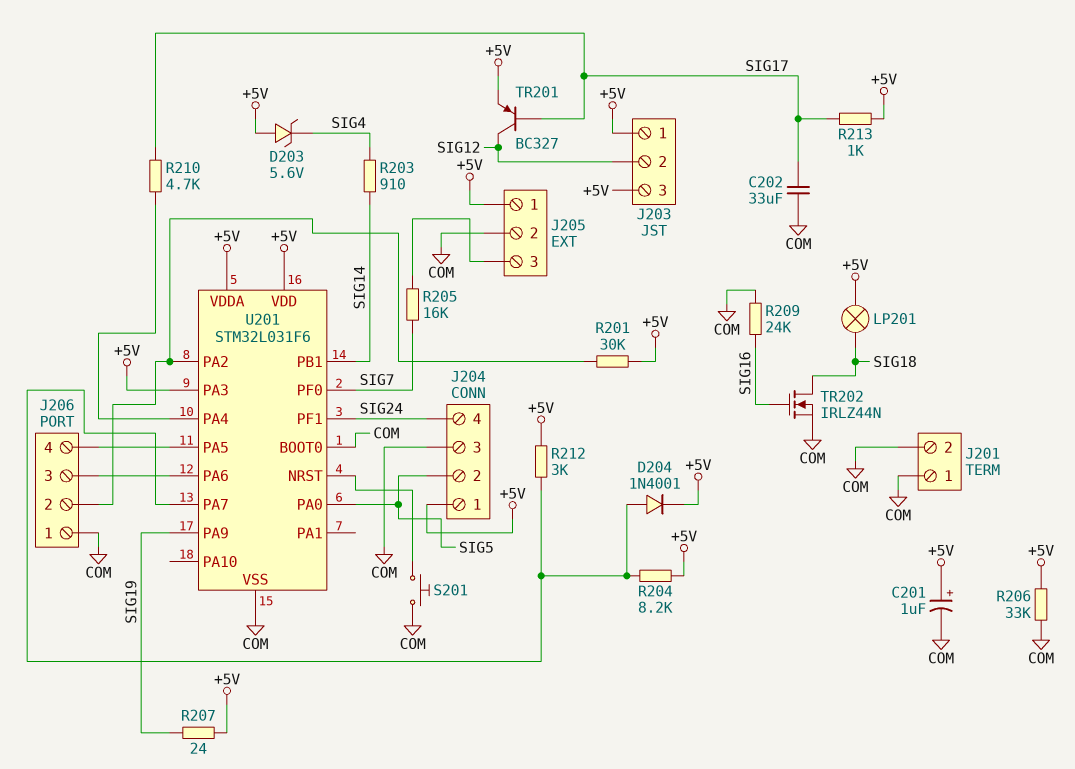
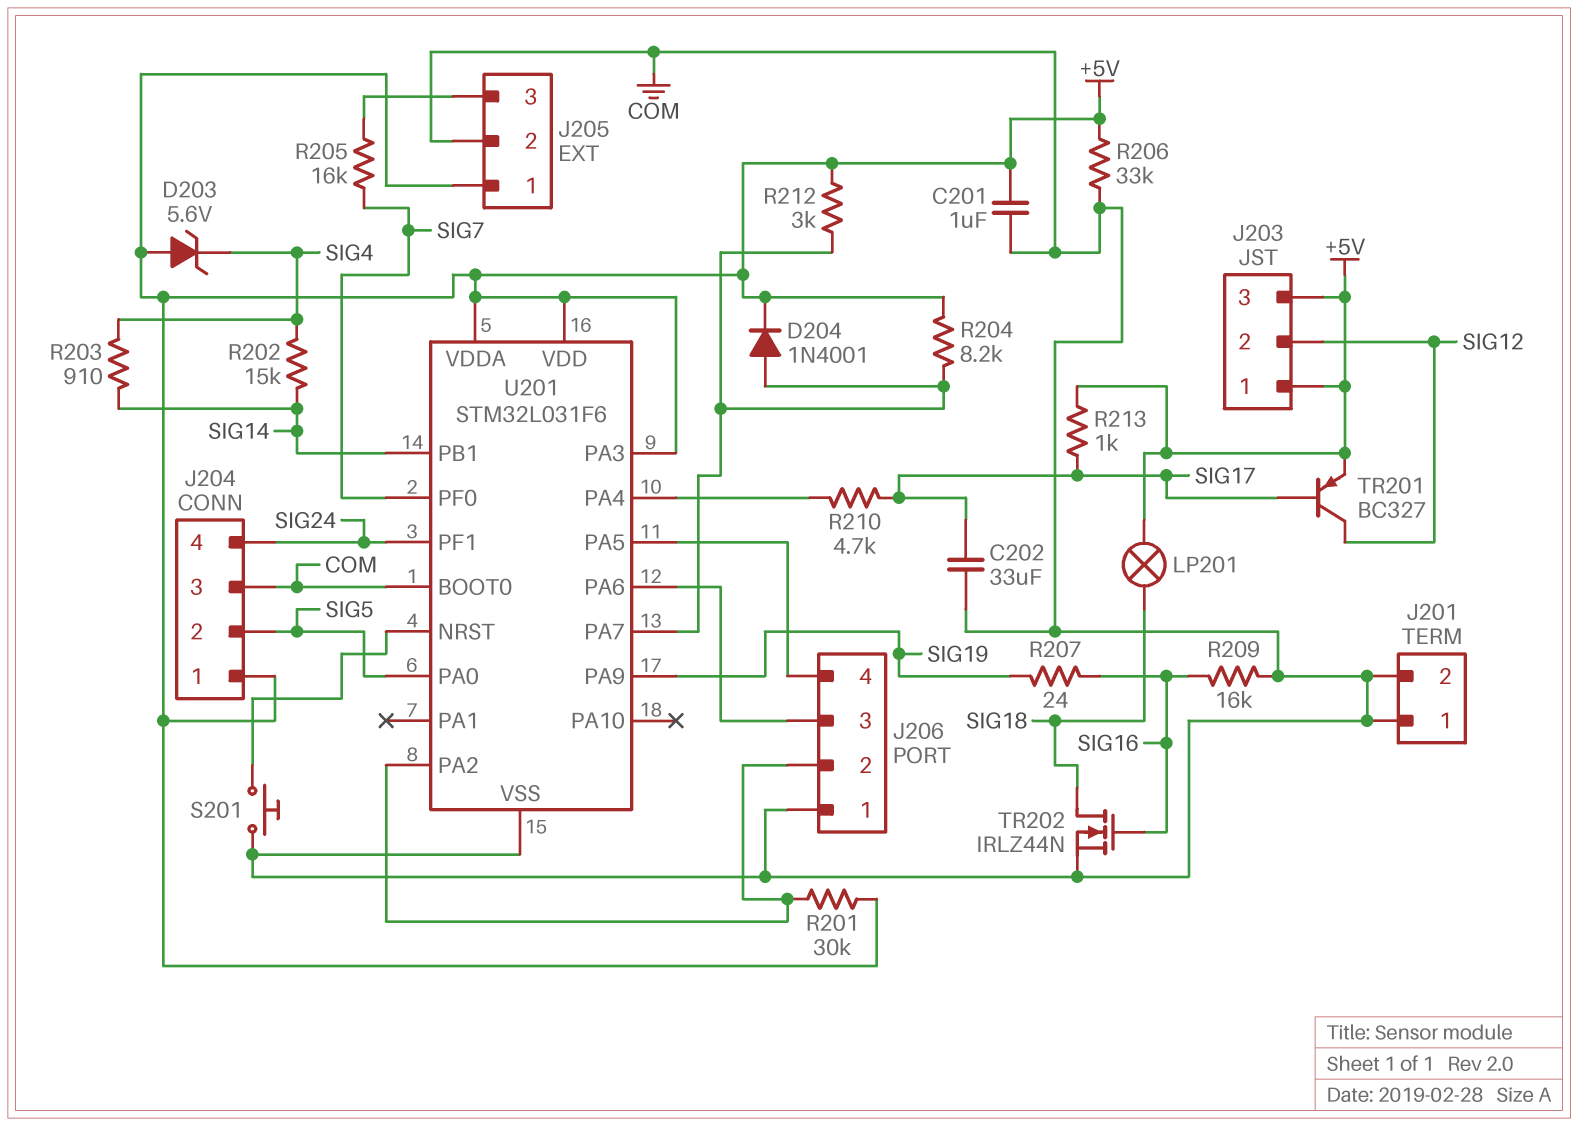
C201: 1uF (plus +5V, minus COM) -> 1uF (+5V, COM)
R202: none -> 15k (SIG4, SIG14)
R207: 24 (+5V, SIG19) -> 24 (SIG16, SIG19)
R209: 24k (COM, SIG16) -> 16k (COM, SIG16)

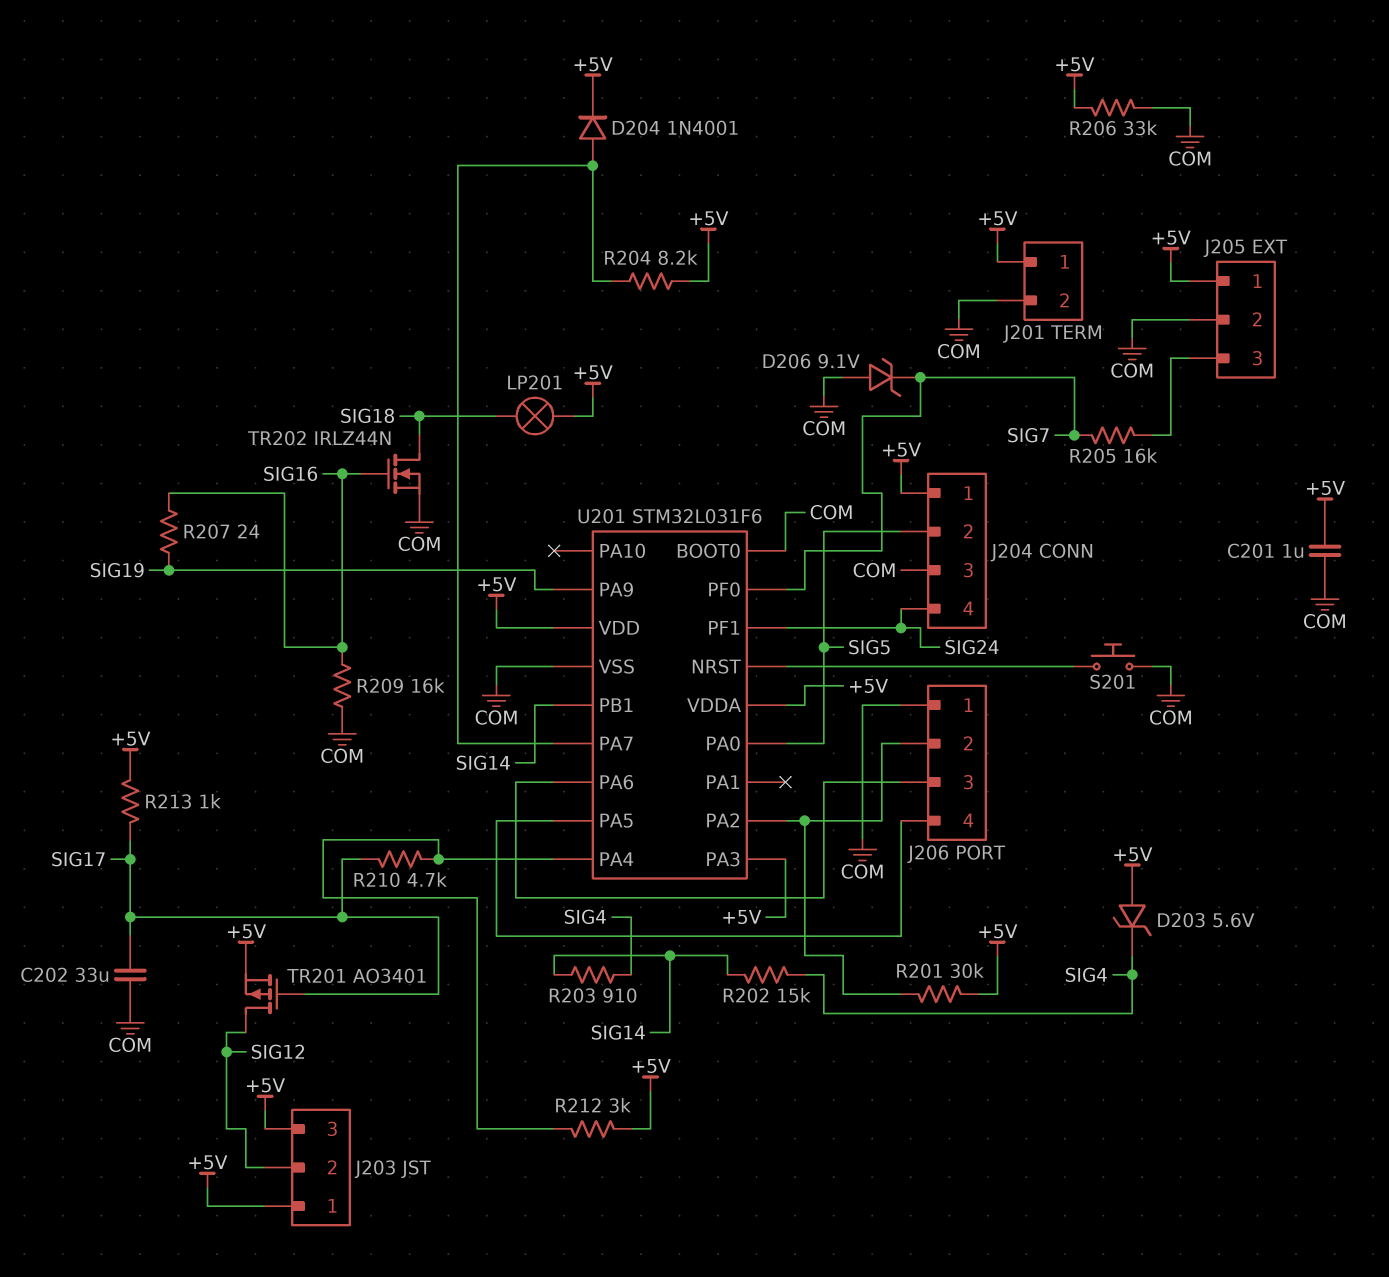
D206: none -> zener 9.1V (A COM, K SIG7)
J201 pin 1: COM -> +5V
R212: 3k (+5V, U201/PA7) -> 3k (+5V, U201/PA4)
TR201: PNP BC327 (B SIG17, C SIG12, E +5V) -> PMOS AO3401 (G SIG17, D SIG12, S +5V)

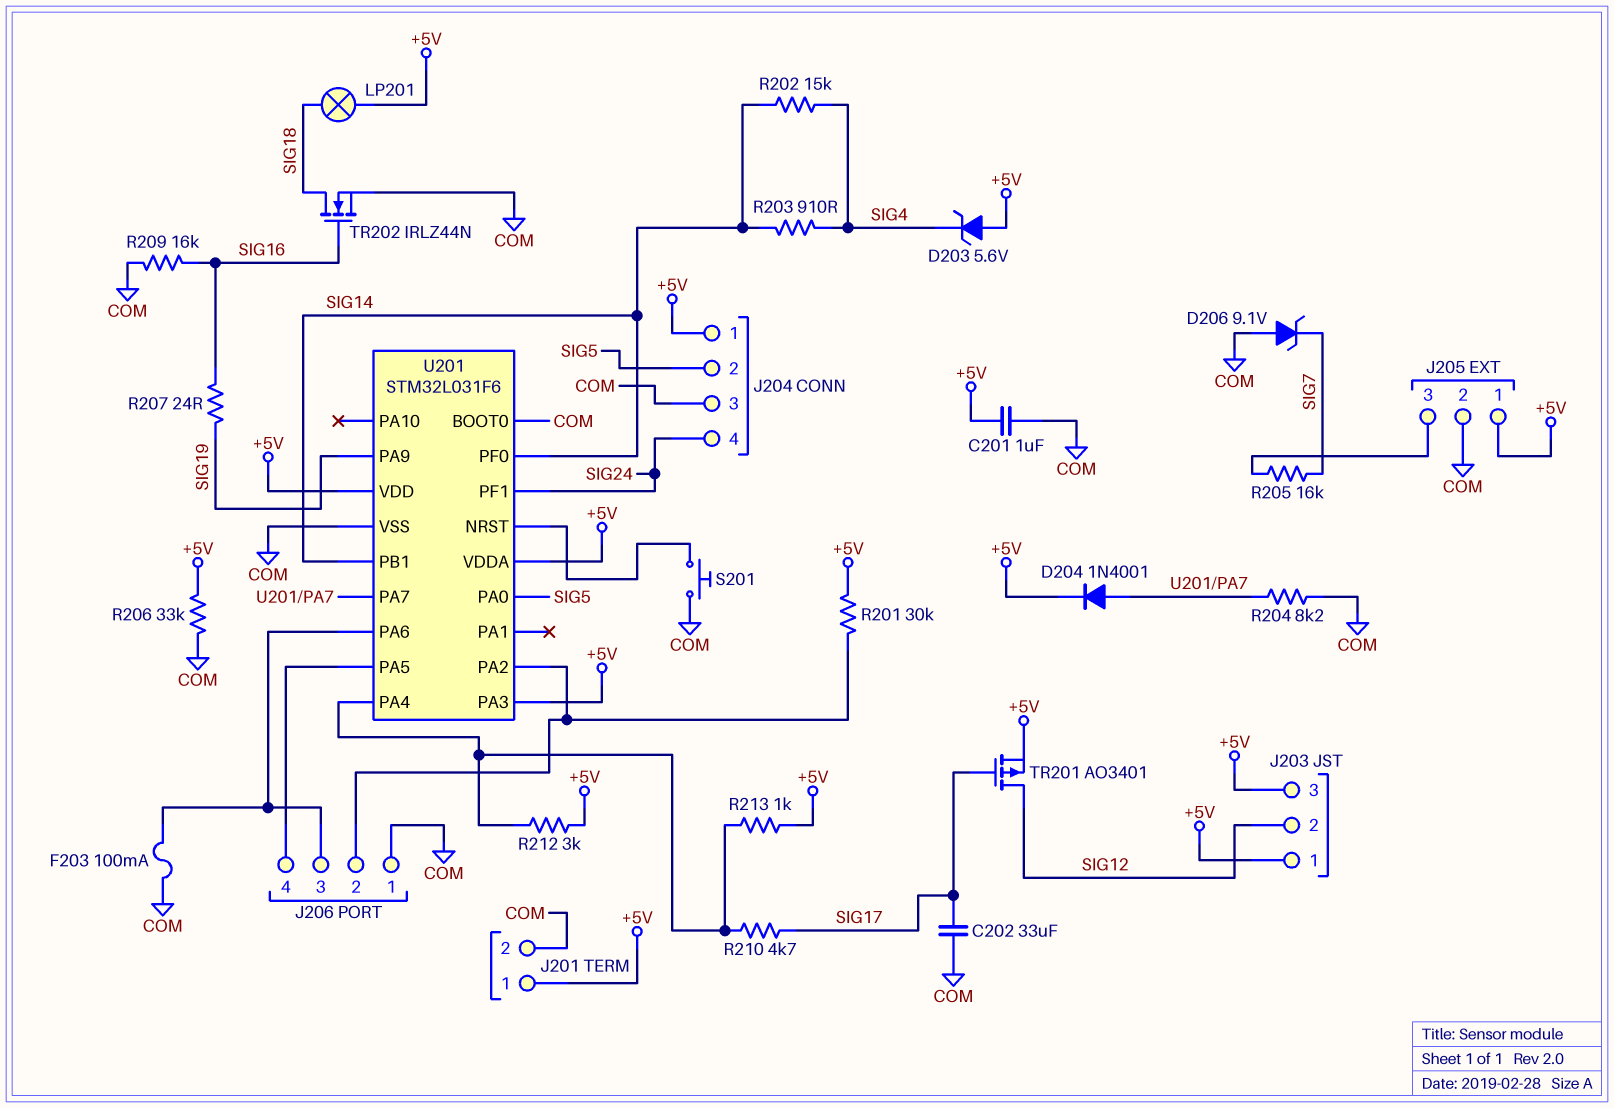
F203: none -> 100mA (COM, J206/3)
R204: 8.2k (+5V, U201/PA7) -> 8.2k (COM, U201/PA7)
R213: 1k (+5V, SIG17) -> 1k (+5V, U201/PA4)
U201 pin PF0: SIG7 -> SIG14

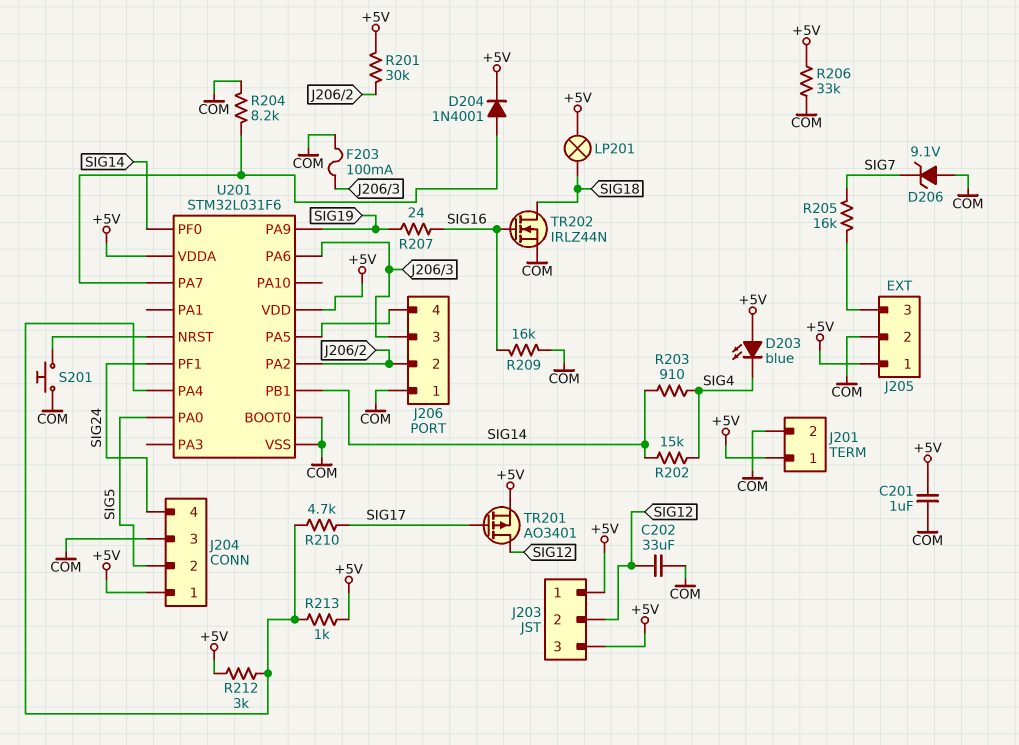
C202: 33uF (COM, SIG17) -> 33uF (COM, SIG12)
D203: zener 5.6V (A +5V, K SIG4) -> LED blue (A +5V, K SIG4)
U201 pin PA3: +5V -> none

